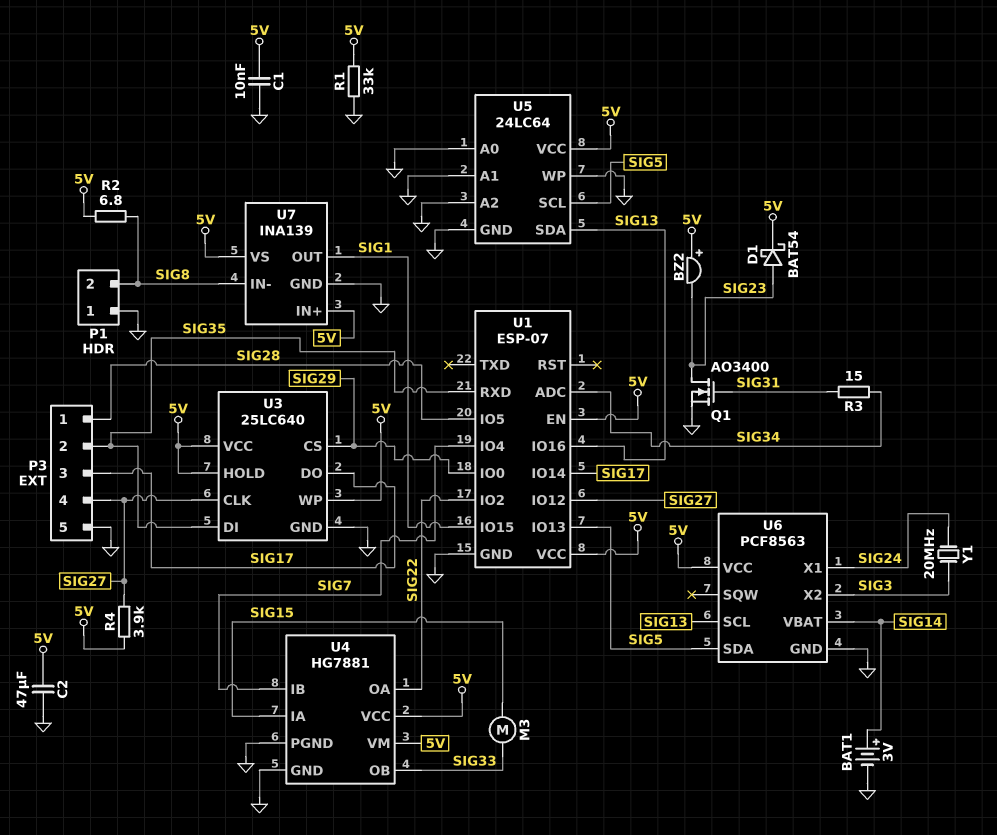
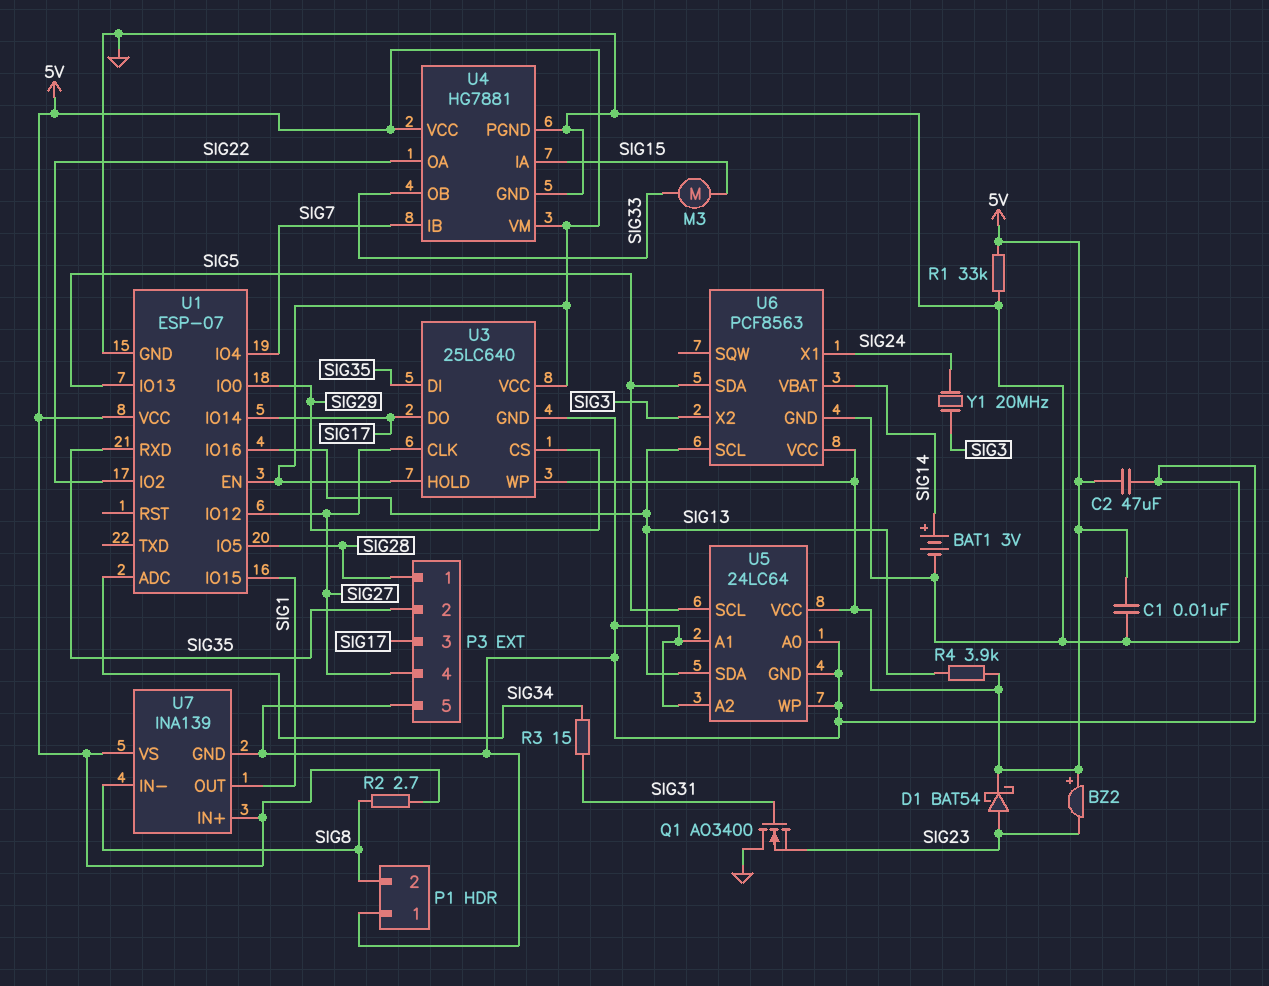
Q1: NMOS AO3400 (G SIG31, D SIG23, S GND) -> NMOS AO3400 (G SIG31, D GND, S SIG23)
R2: 6.8 (5V, SIG8) -> 2.7 (5V, SIG8)
R4: 3.9k (5V, SIG27) -> 3.9k (5V, SIG13)

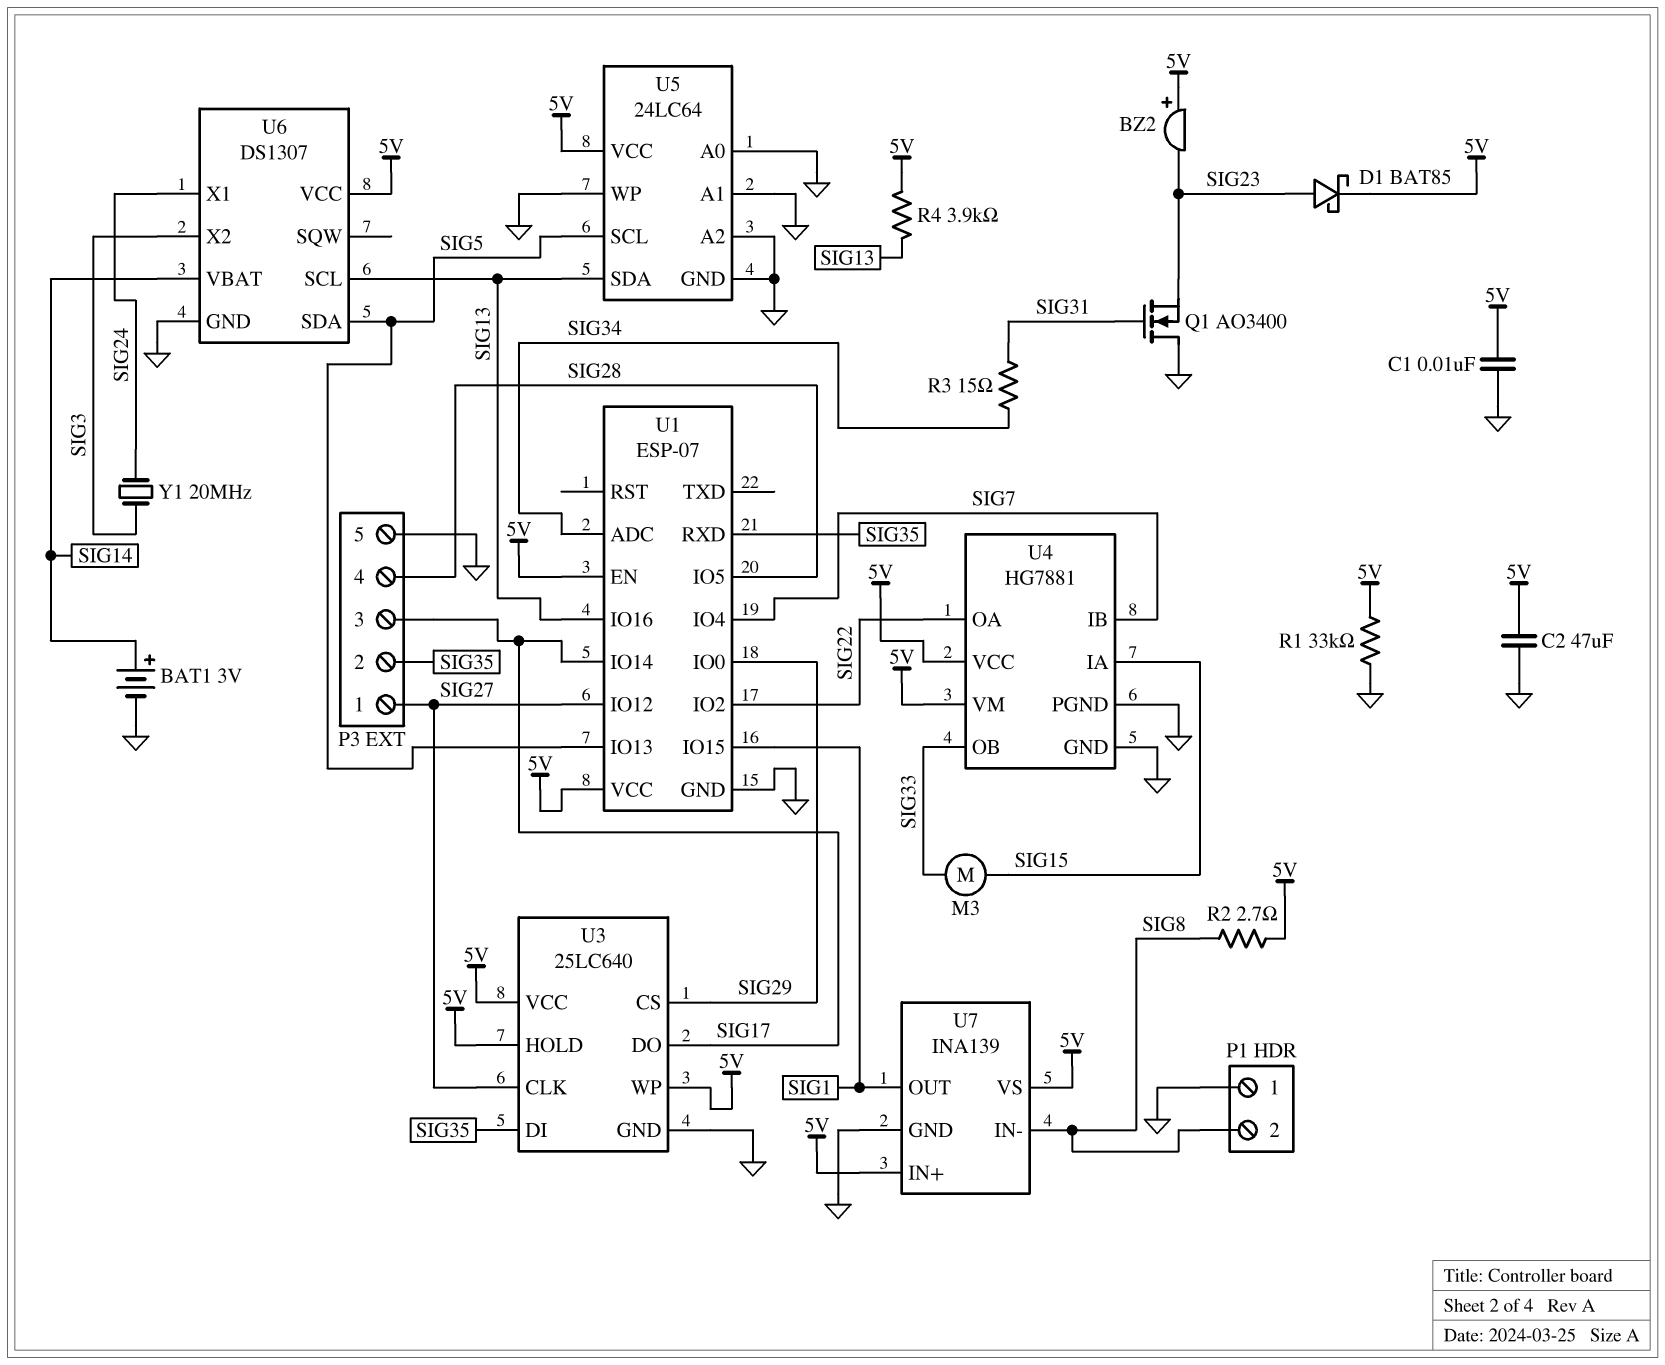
D1: schottky BAT54 (A SIG23, K 5V) -> schottky BAT85 (A SIG23, K 5V)
P3 pin 1: SIG28 -> SIG27
P3 pin 4: SIG27 -> SIG28
U6: PCF8563 -> DS1307

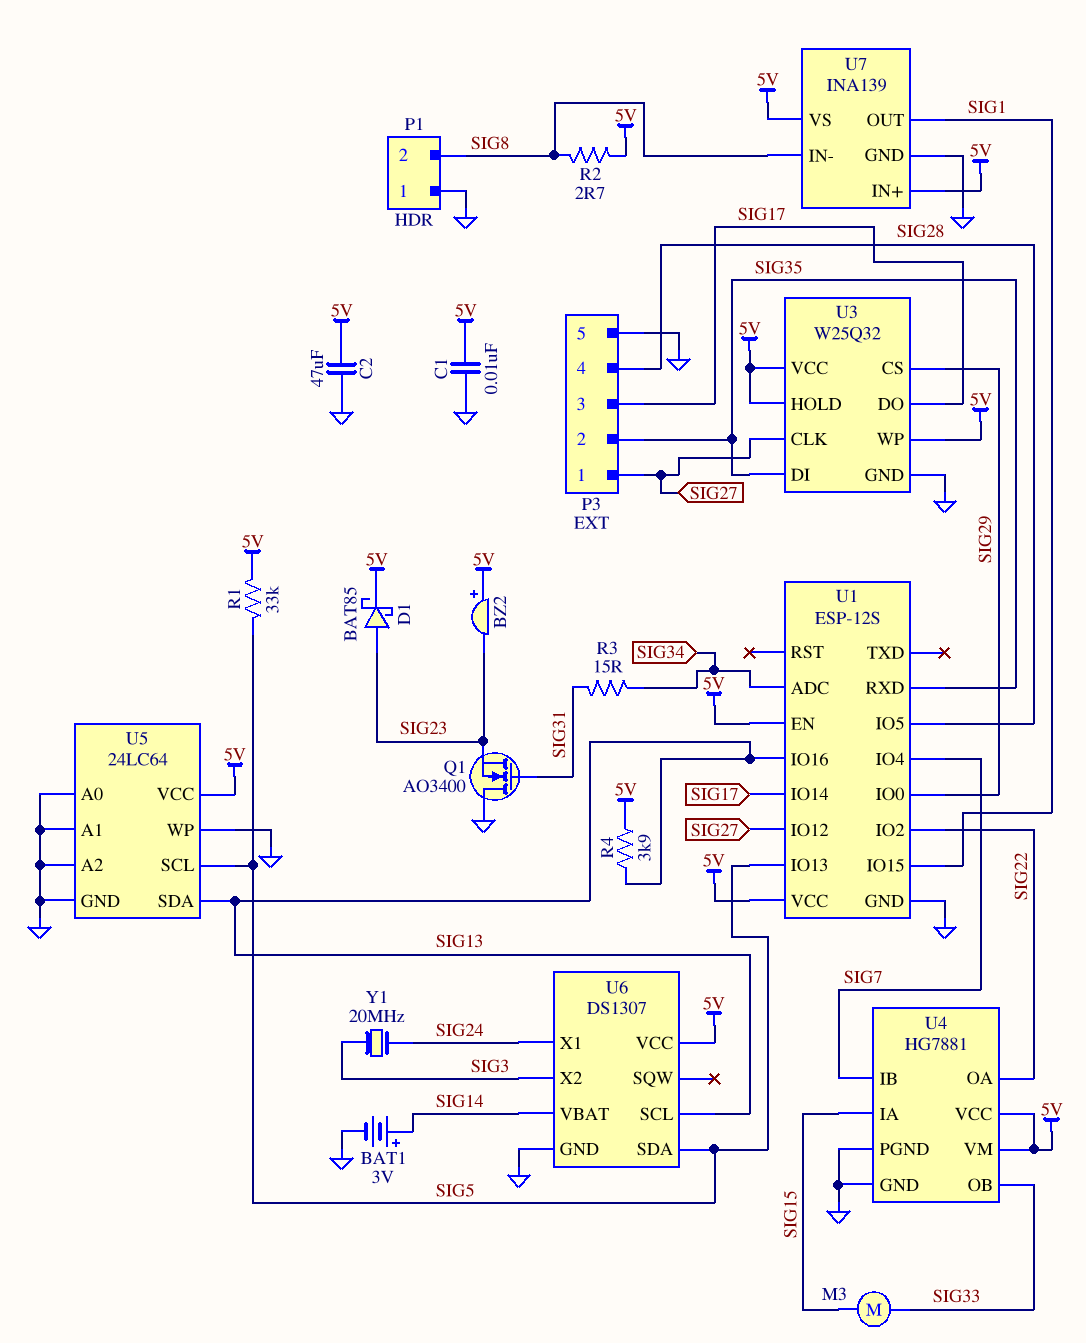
R1: 33k (5V, GND) -> 33k (5V, SIG5)
U1: ESP-07 -> ESP-12S
U3: 25LC640 -> W25Q32

